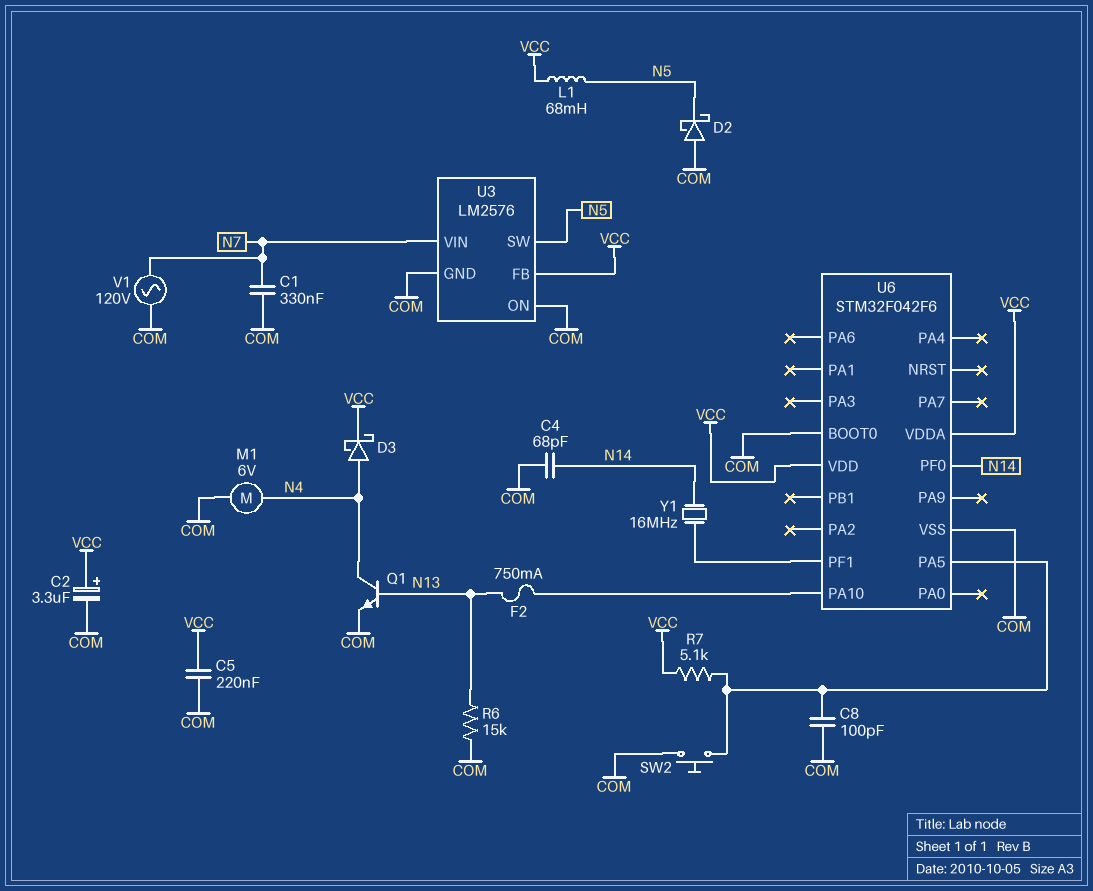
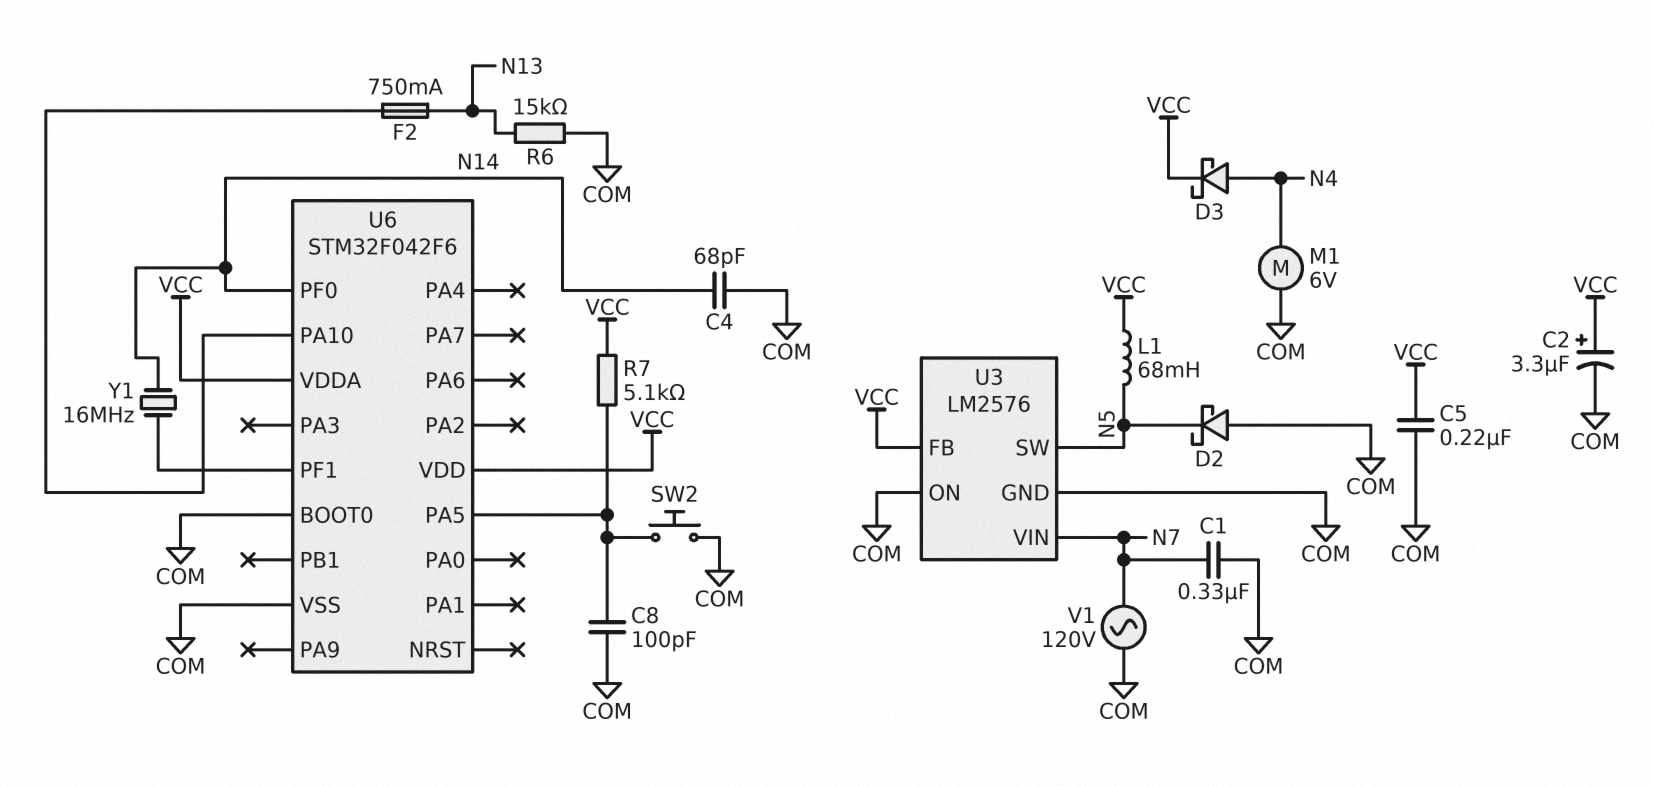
Q1: NPN (B N13, C N4, E COM) -> none

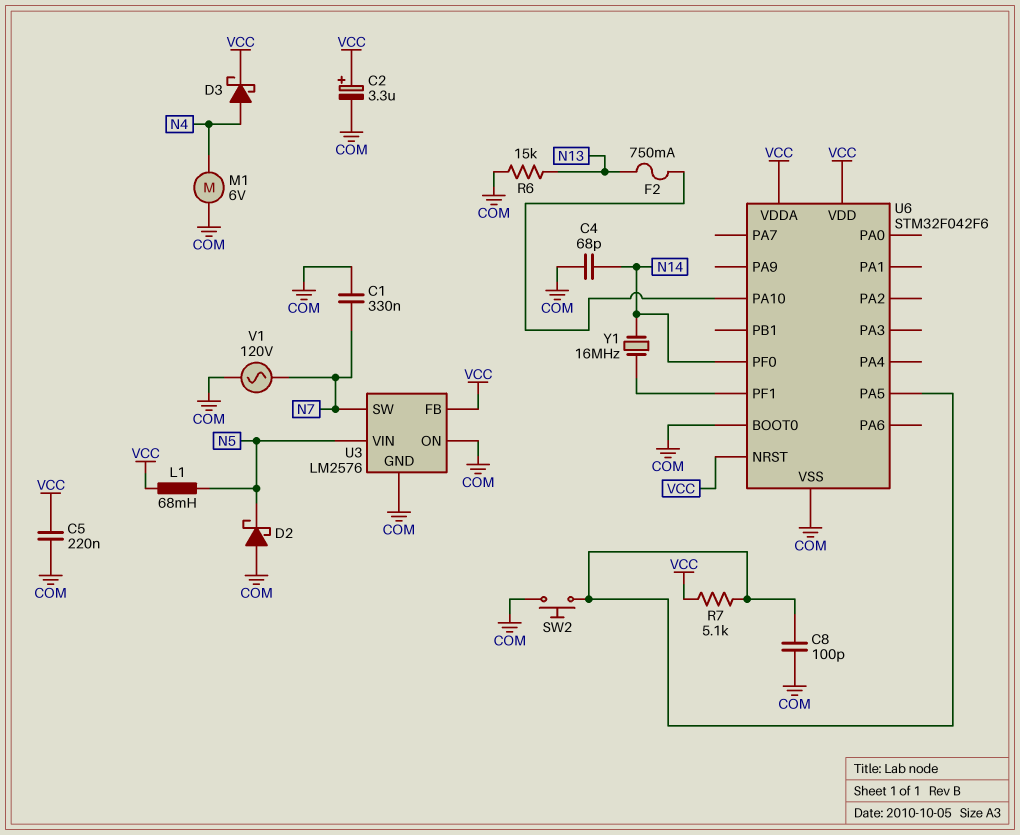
U3 pin SW: N5 -> N7
U3 pin VIN: N7 -> N5
U6 pin NRST: none -> VCC

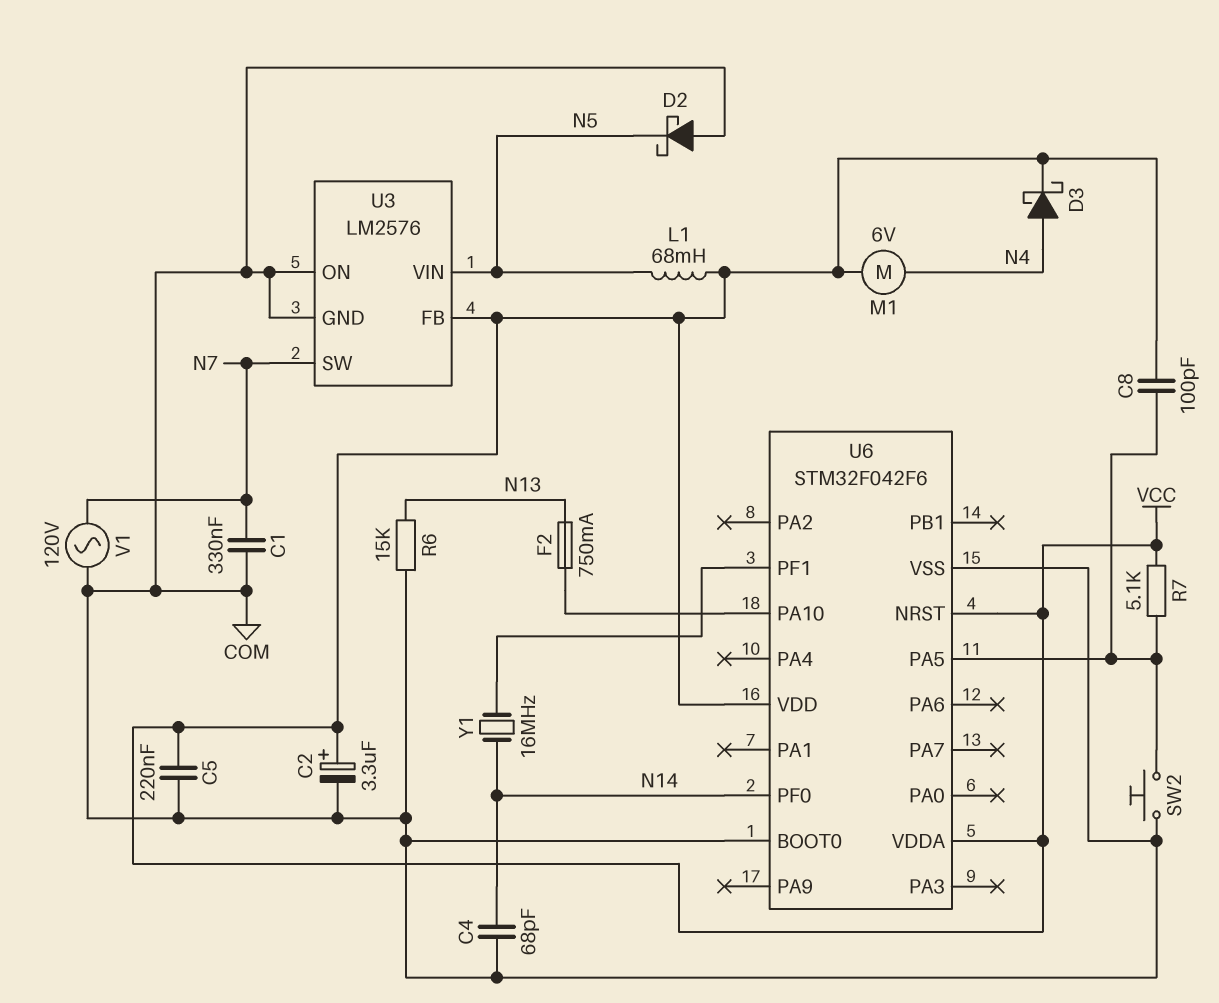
C8: 100pF (COM, U6/PA5) -> 100pF (U6/PA5, VCC)
M1: motor 6V (COM, N4) -> motor 6V (N4, VCC)

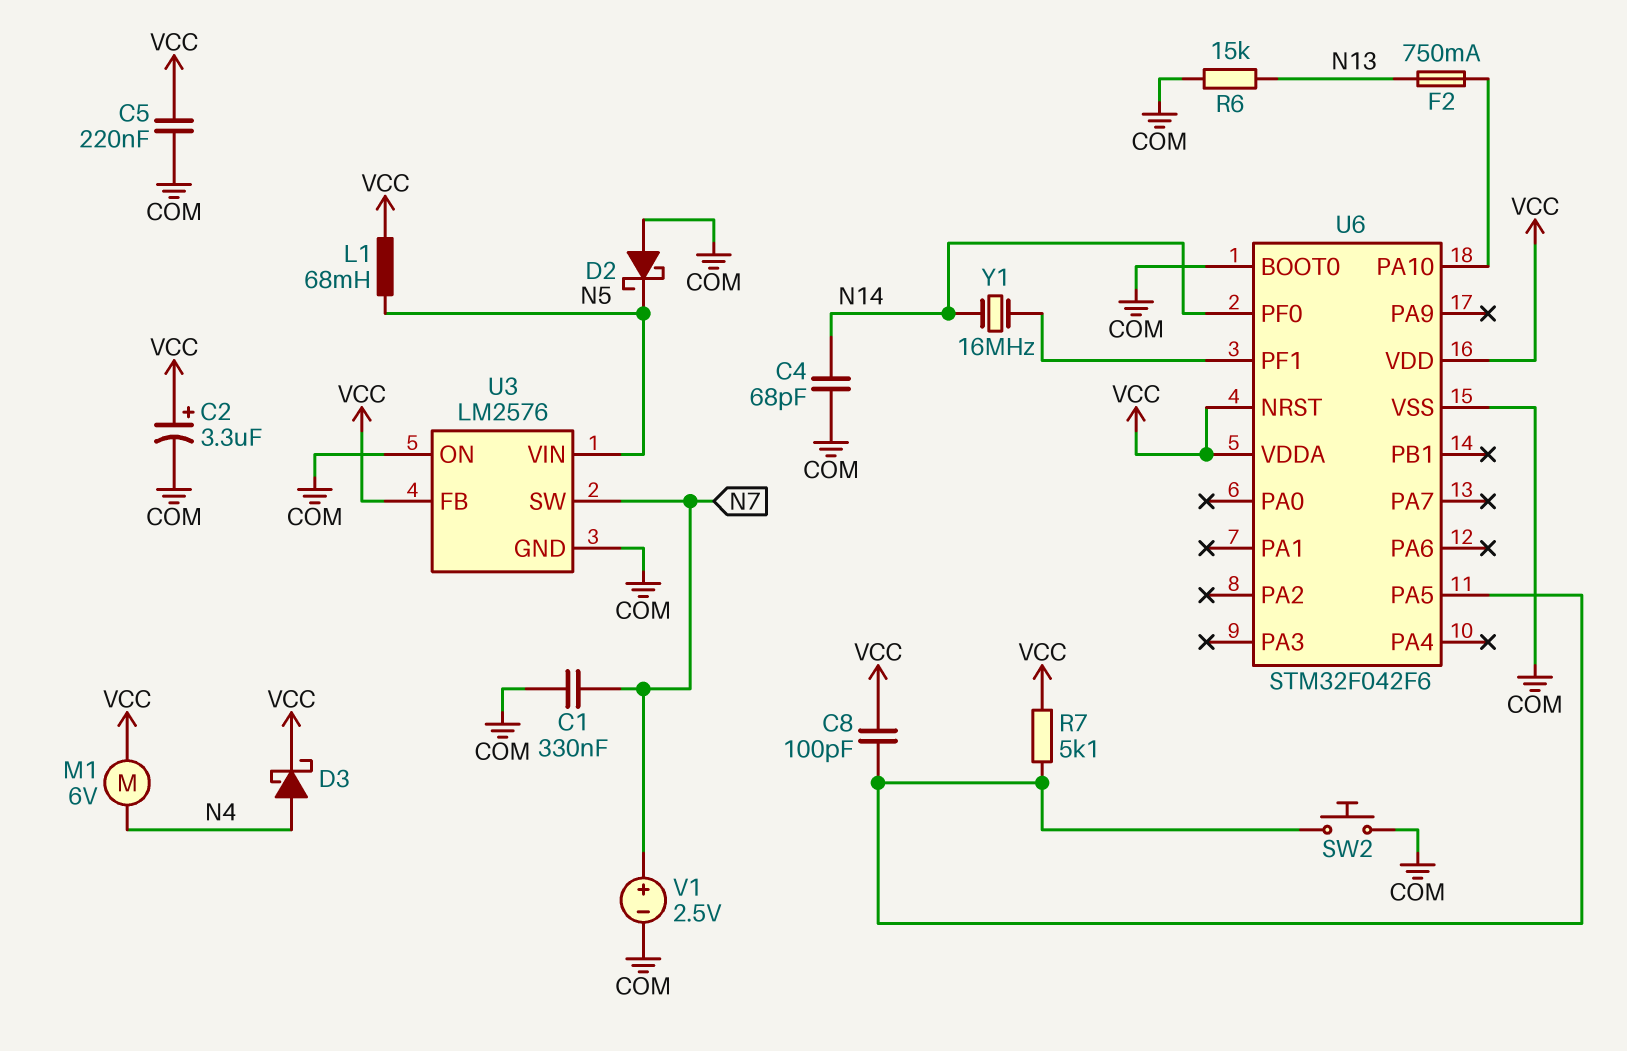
V1: AC 120V (COM, N7) -> 2.5V (plus N7, minus COM)

